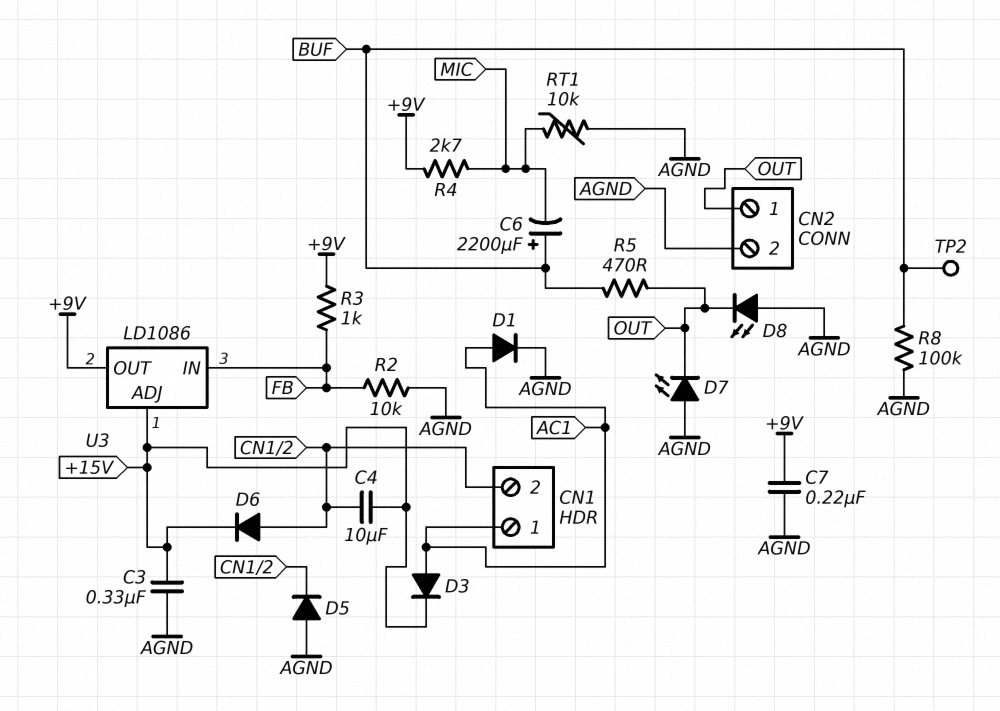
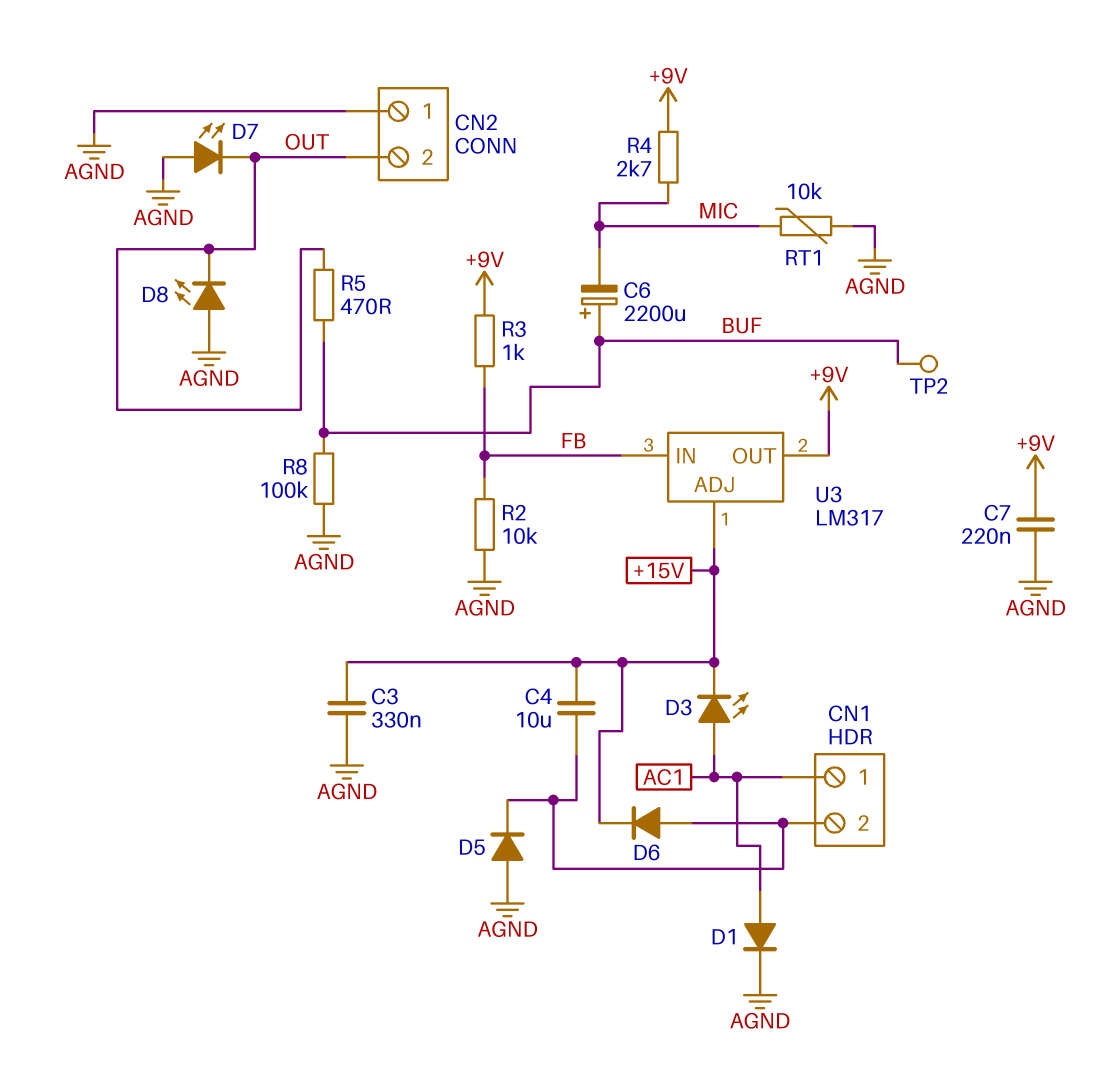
CN2 pin 1: OUT -> AGND
CN2 pin 2: AGND -> OUT
D3: diode (A AC1, K +15V) -> LED (A AC1, K +15V)
U3: LD1086 -> LM317

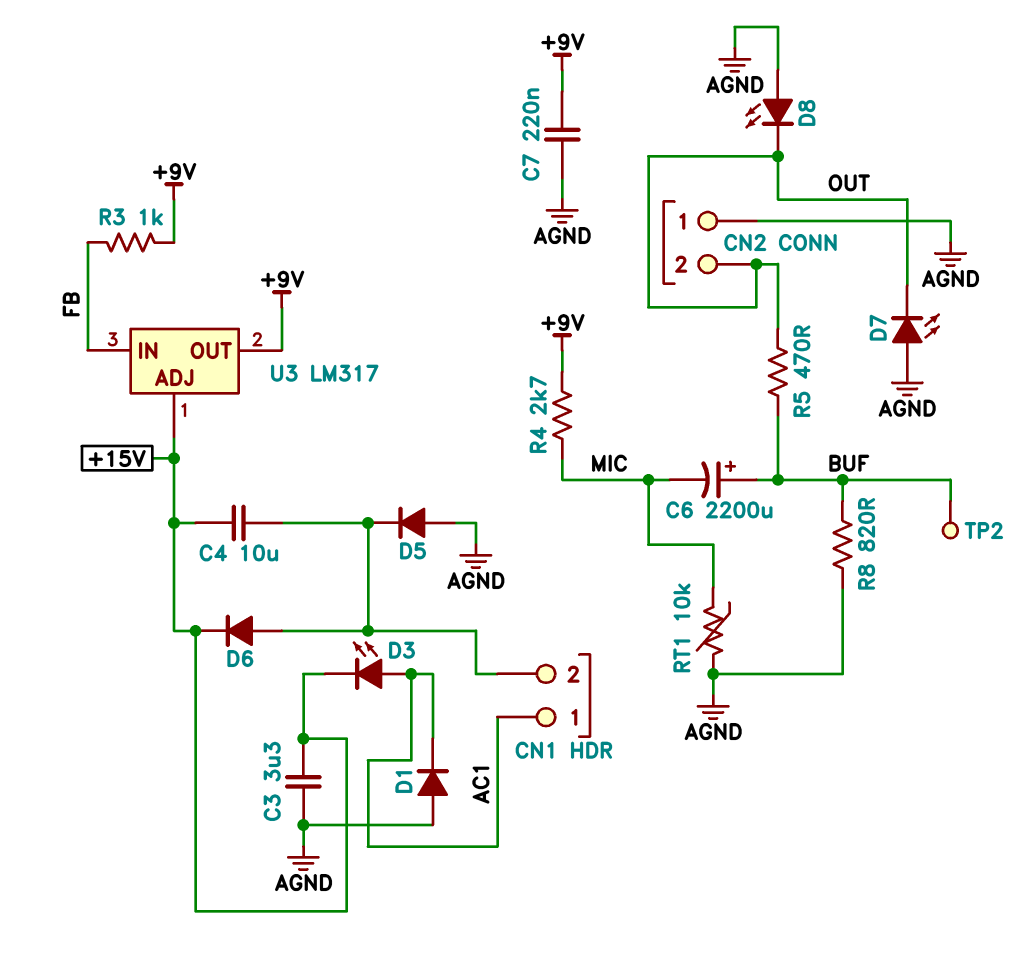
C3: 330nF (+15V, AGND) -> 3.3uF (+15V, AGND)
D1: diode (A AC1, K AGND) -> diode (A AGND, K AC1)
R2: 10k (AGND, FB) -> none
R8: 100k (AGND, BUF) -> 820 (AGND, BUF)

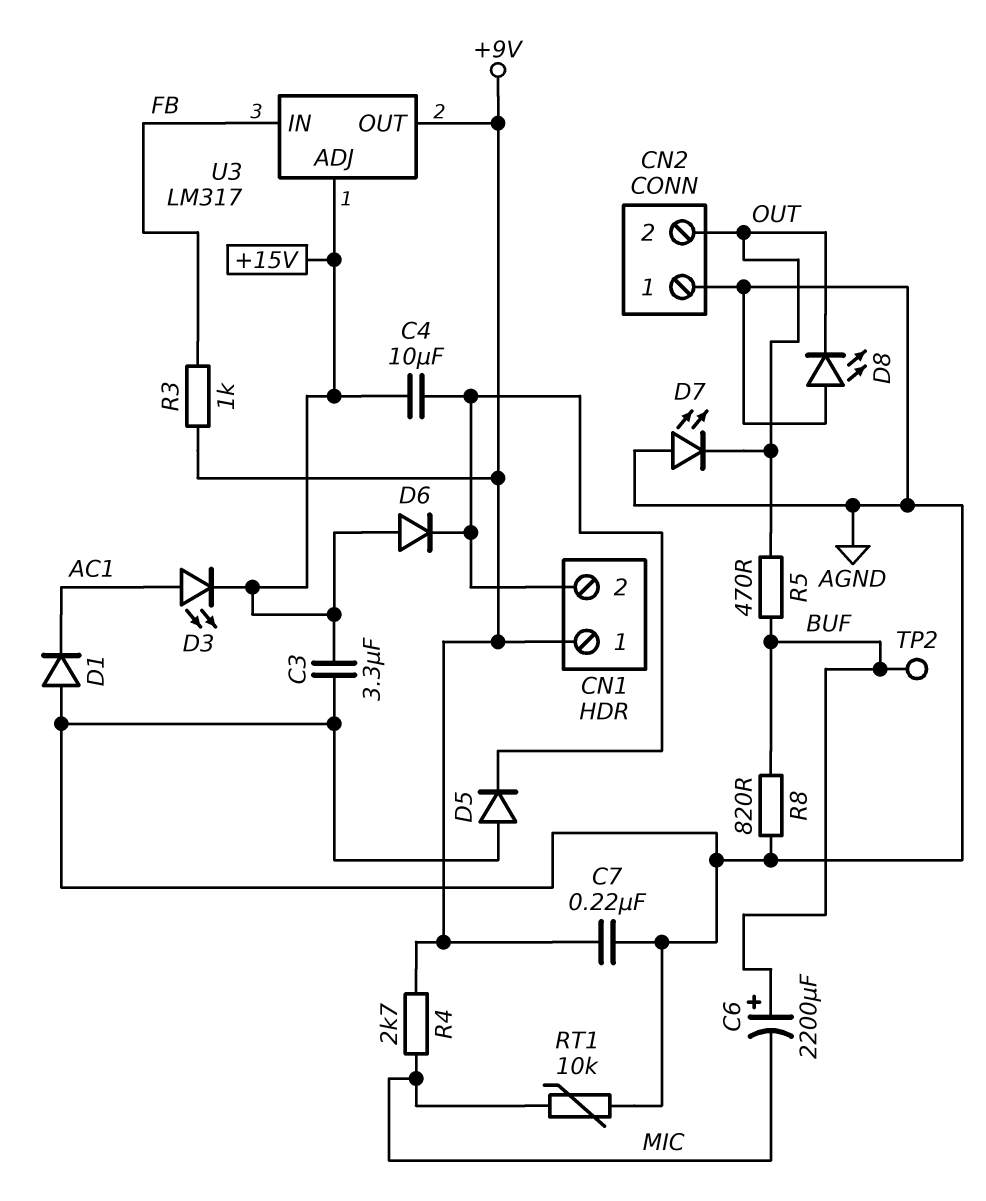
CN1 pin 1: AC1 -> +9V
D6: diode (A CN1/2, K +15V) -> diode (A +15V, K CN1/2)

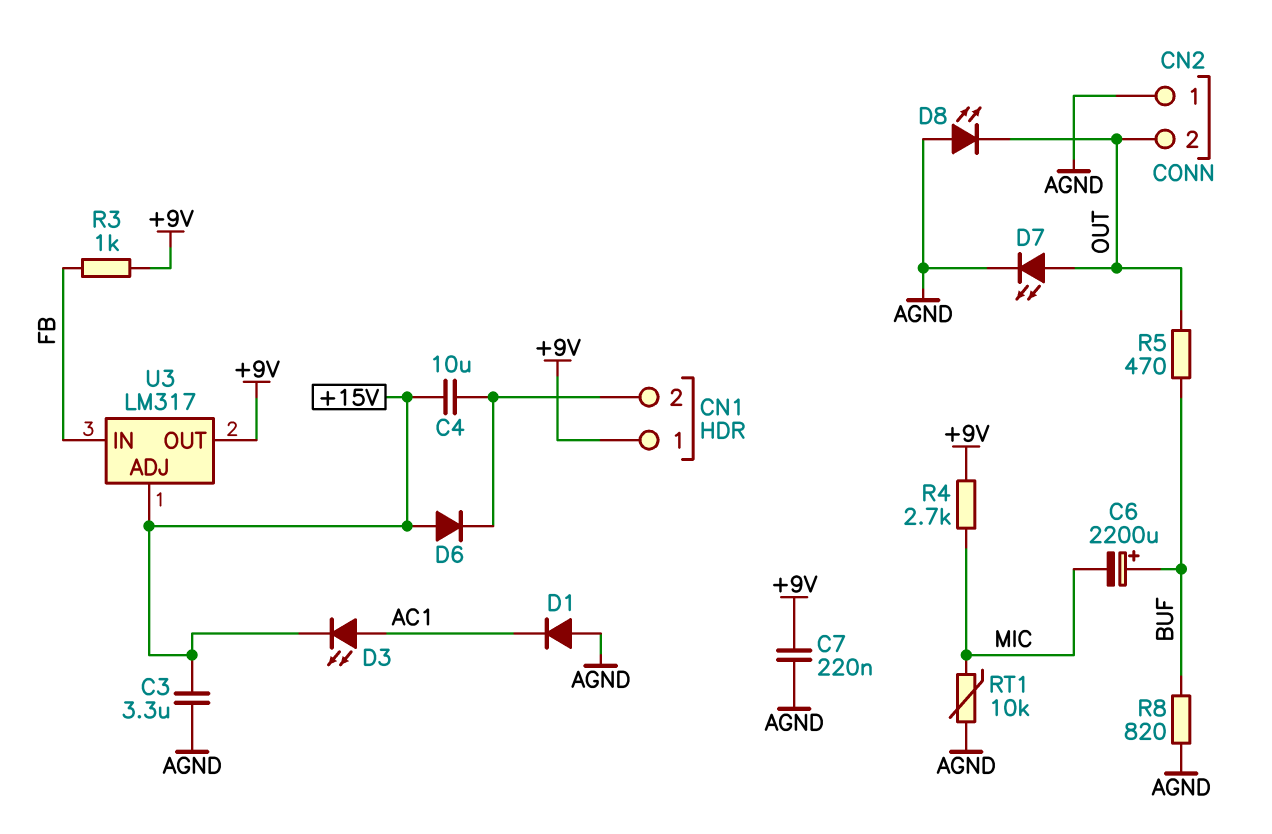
D5: diode (A AGND, K CN1/2) -> none
D7: LED (A AGND, K OUT) -> LED (A OUT, K AGND)
TP2: test point (BUF) -> none

